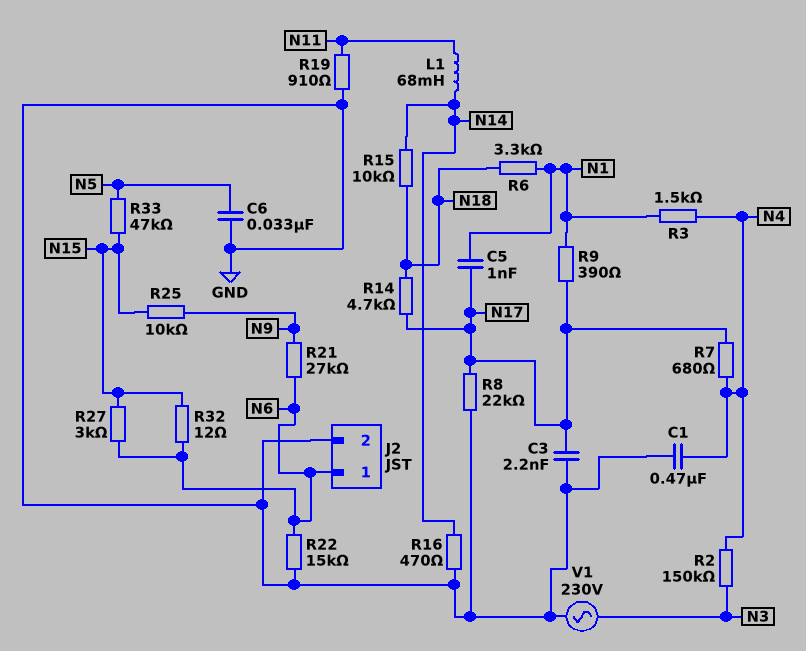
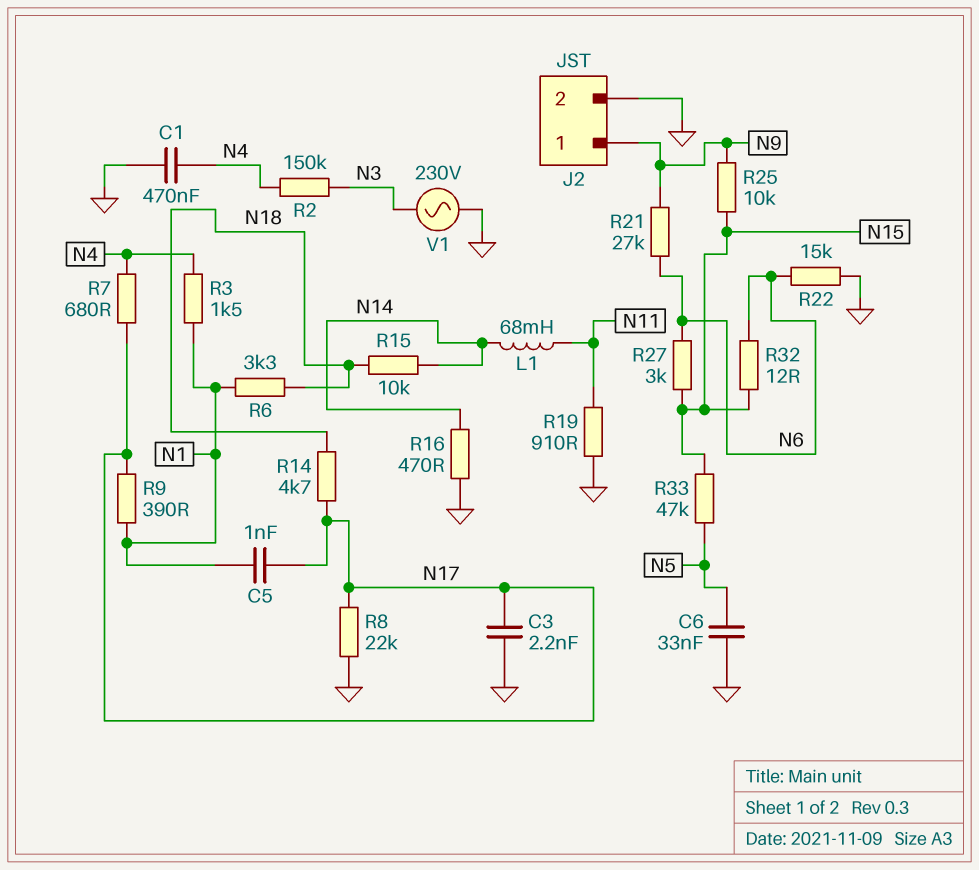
J2 pin 1: N6 -> N9

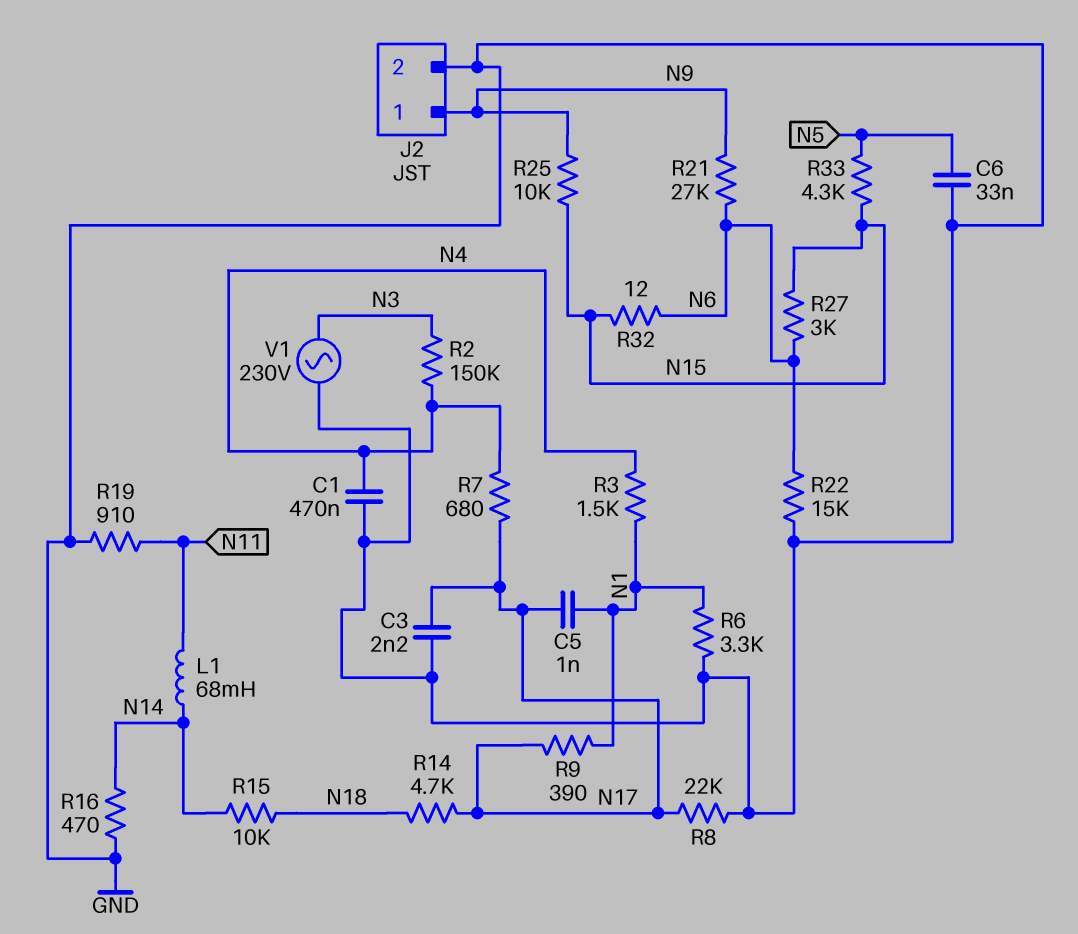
R6: 3.3k (N1, N18) -> 3.3k (GND, N1)
R33: 47k (N5, N15) -> 4.3k (N5, N15)

